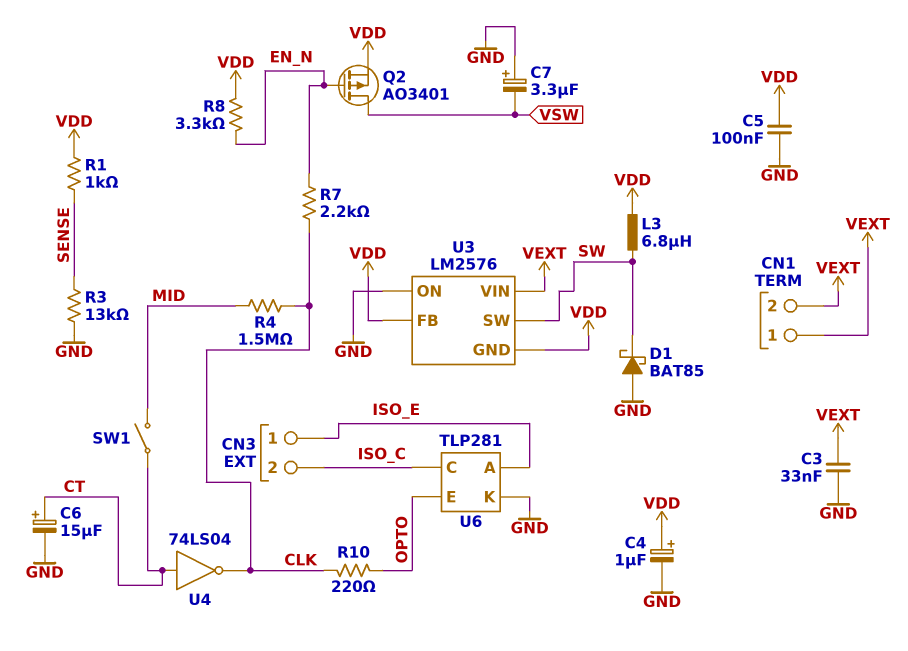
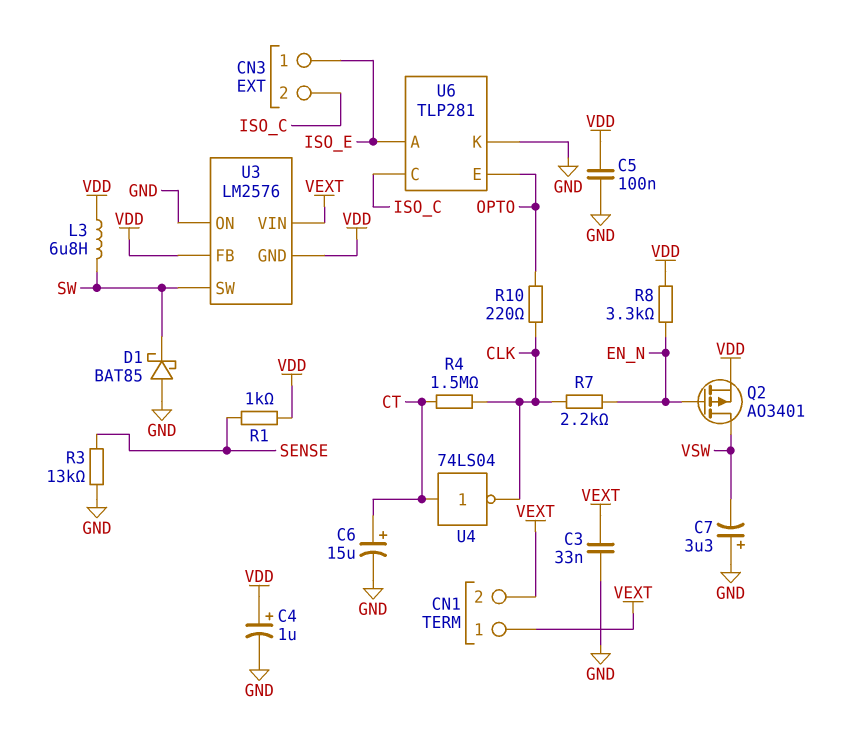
R4: 1.5M (CLK, MID) -> 1.5M (CLK, CT)
SW1: switch (CT, MID) -> none

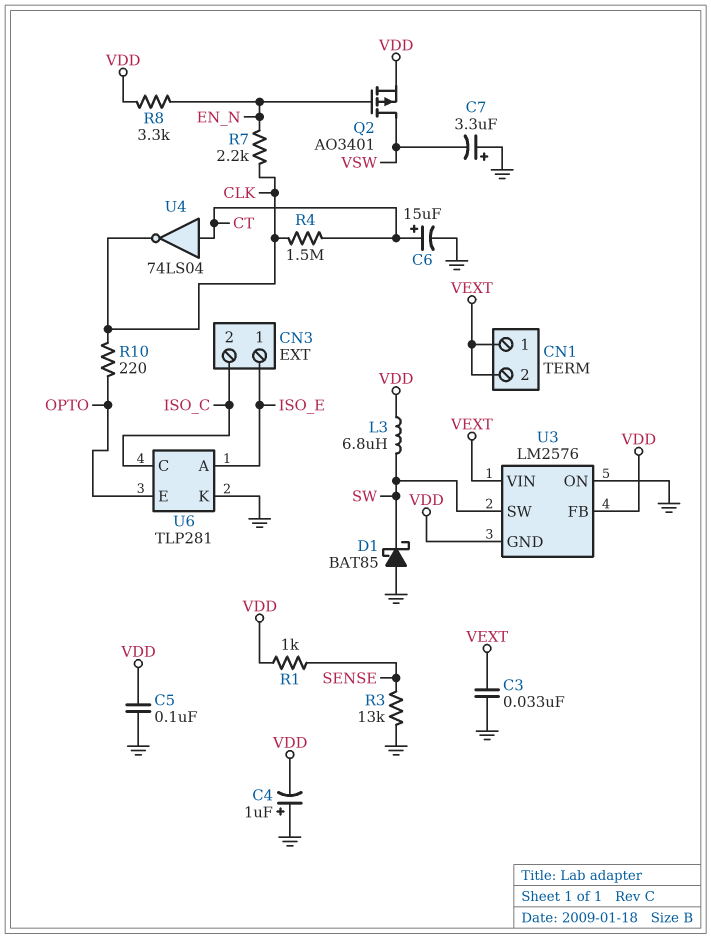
C4: 1uF (plus VDD, minus GND) -> 1uF (plus GND, minus VDD)

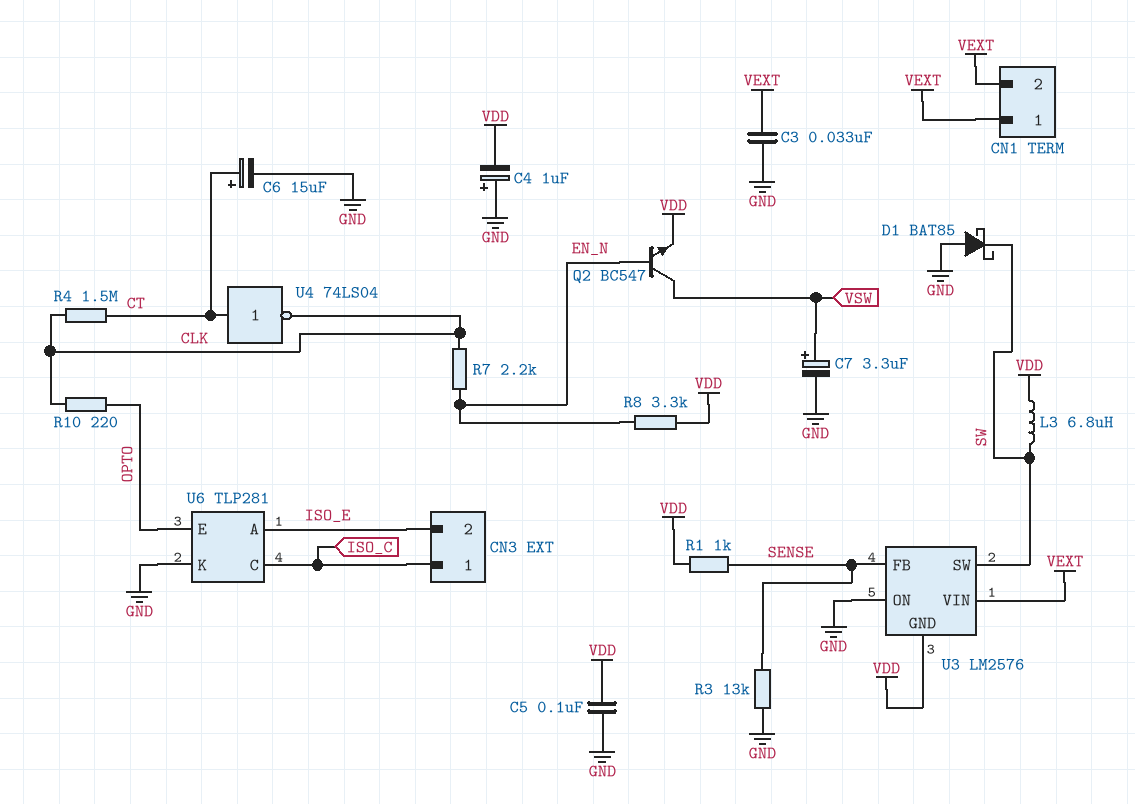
C7: 3.3uF (plus GND, minus VSW) -> 3.3uF (plus VSW, minus GND)
CN3 pin 1: ISO_E -> ISO_C
CN3 pin 2: ISO_C -> ISO_E
Q2: PMOS AO3401 (G EN_N, D VSW, S VDD) -> NPN BC547 (B EN_N, C VSW, E VDD)
U3 pin FB: VDD -> SENSE

